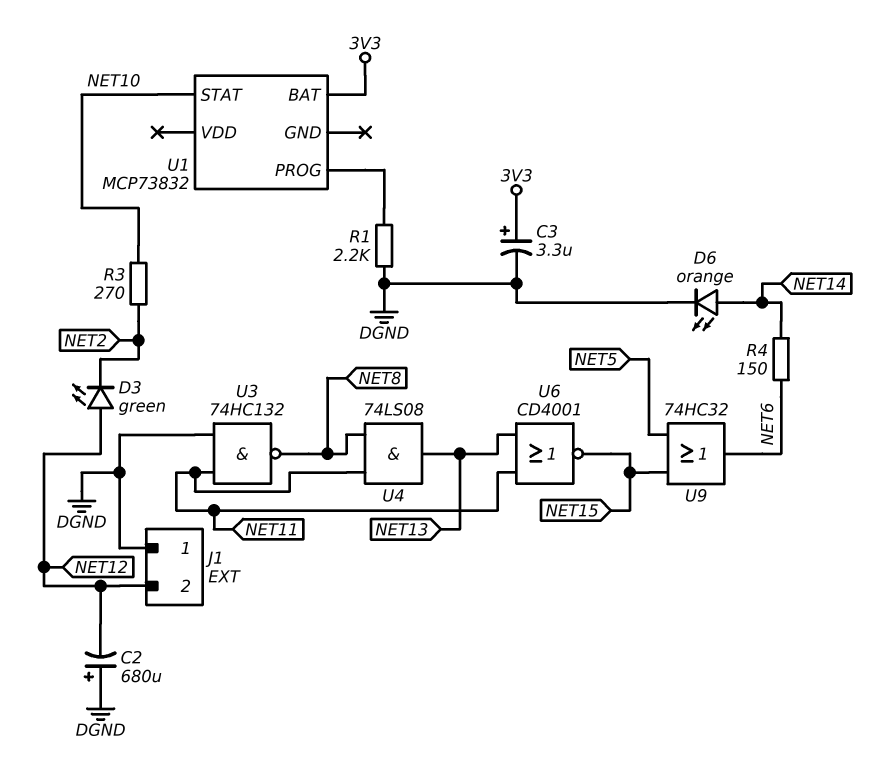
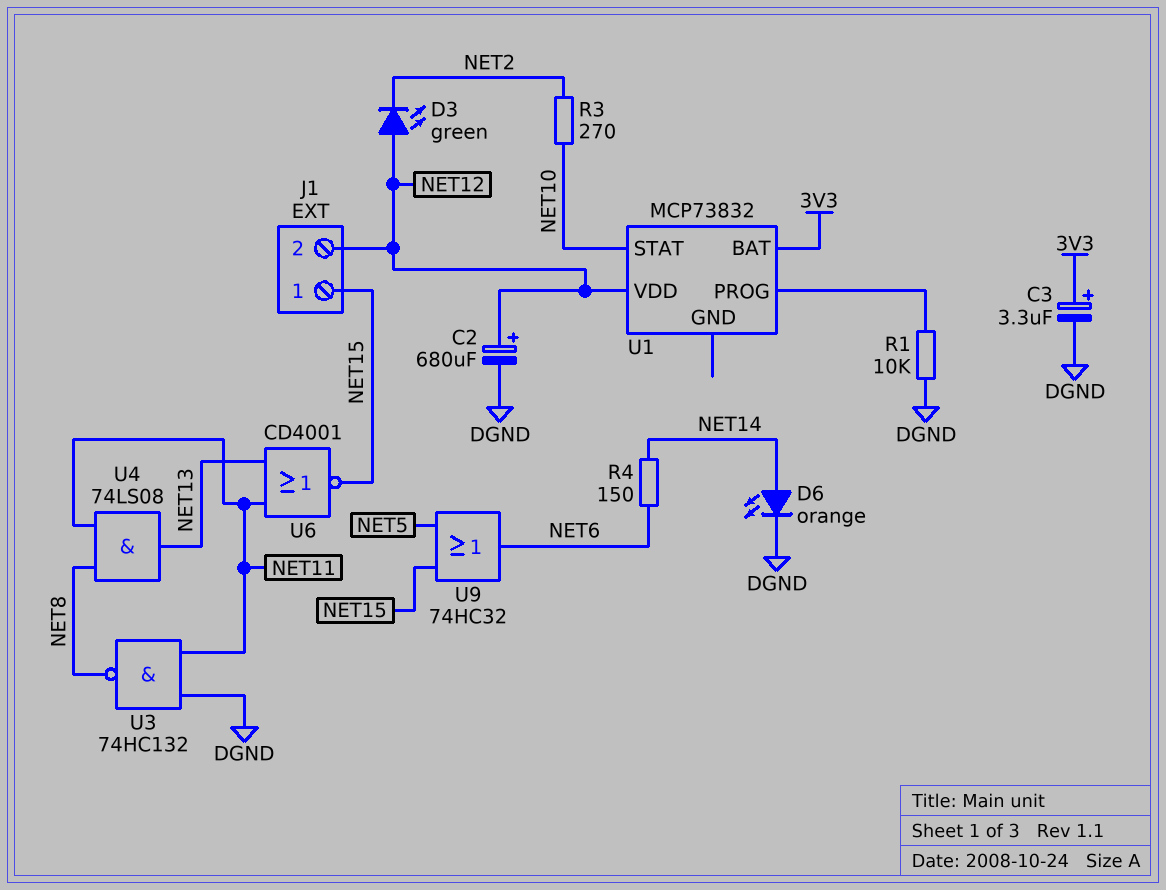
C2: 680uF (plus DGND, minus NET12) -> 680uF (plus NET12, minus DGND)
J1 pin 1: DGND -> NET15
R1: 2.2k (DGND, U1/PROG) -> 10k (DGND, U1/PROG)
U1 pin VDD: none -> NET12

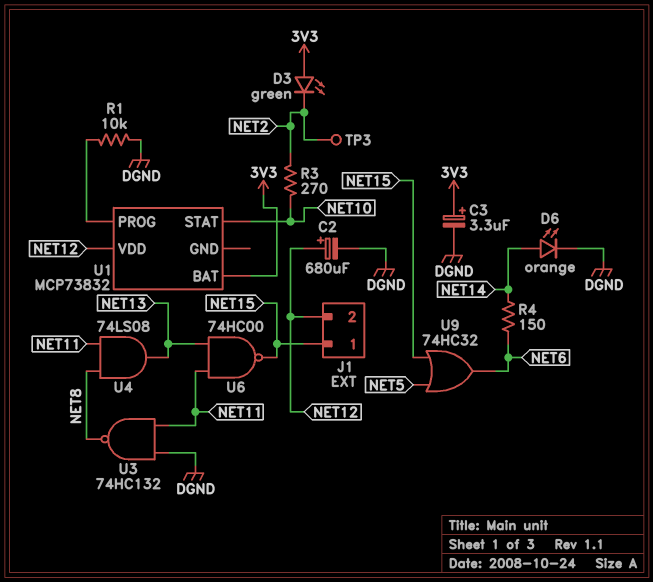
D3: LED green (A NET12, K NET2) -> LED green (A 3V3, K NET2)
TP3: none -> test point (NET2)
U6: NOR CD4001 (in NET11, in NET13, out NET15) -> NAND 74HC00 (in NET11, in NET13, out NET15)

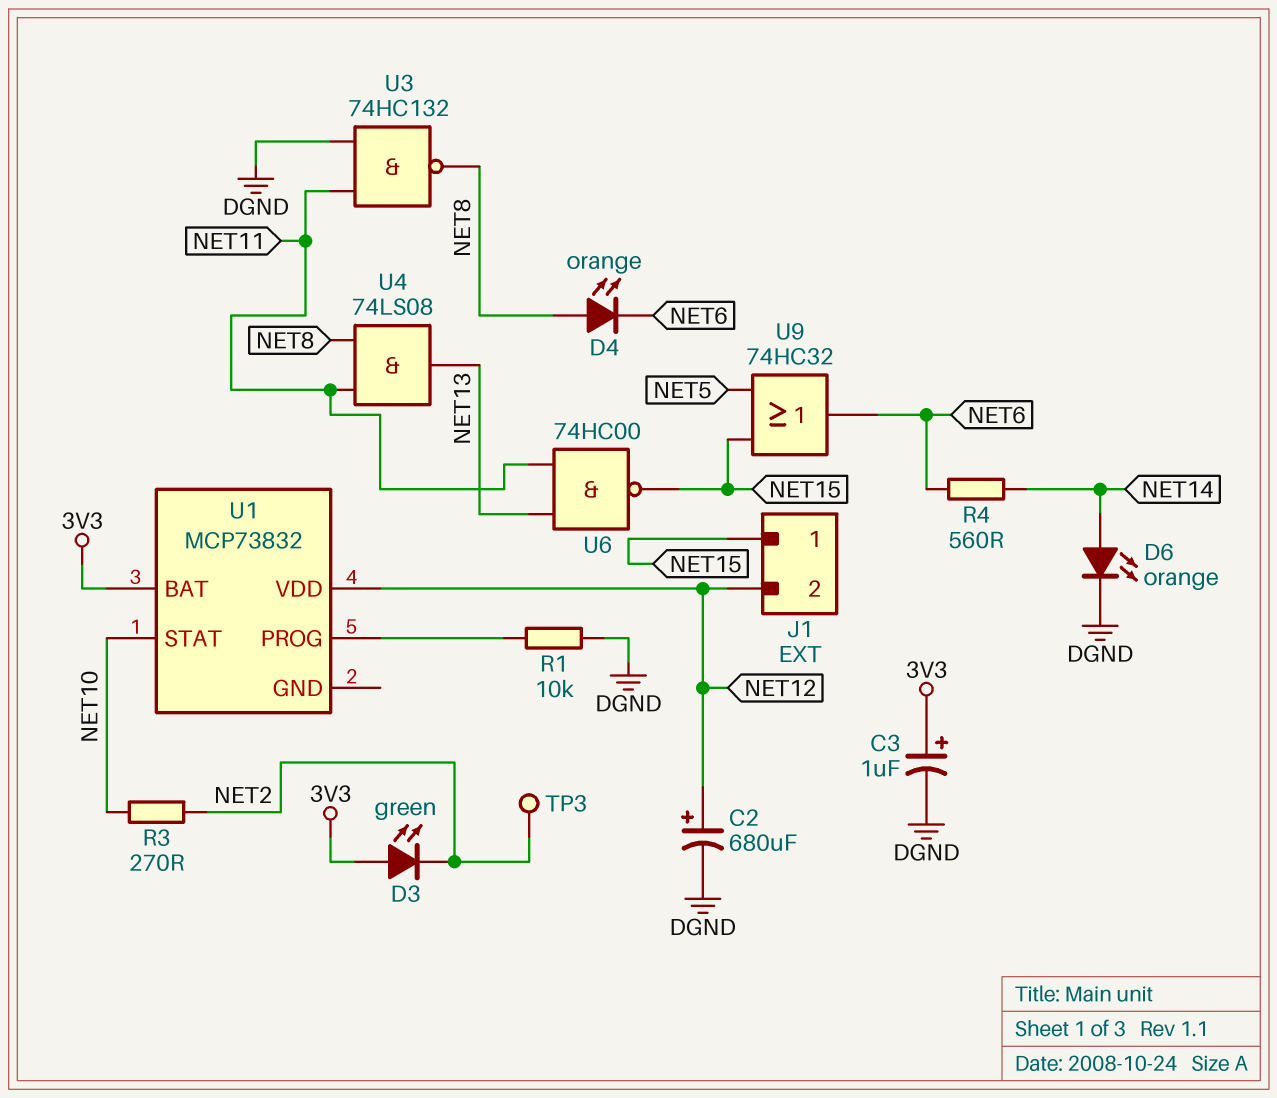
C3: 3.3uF (plus 3V3, minus DGND) -> 1uF (plus 3V3, minus DGND)
D4: none -> LED orange (A NET8, K NET6)
R4: 150 (NET6, NET14) -> 560 (NET6, NET14)

